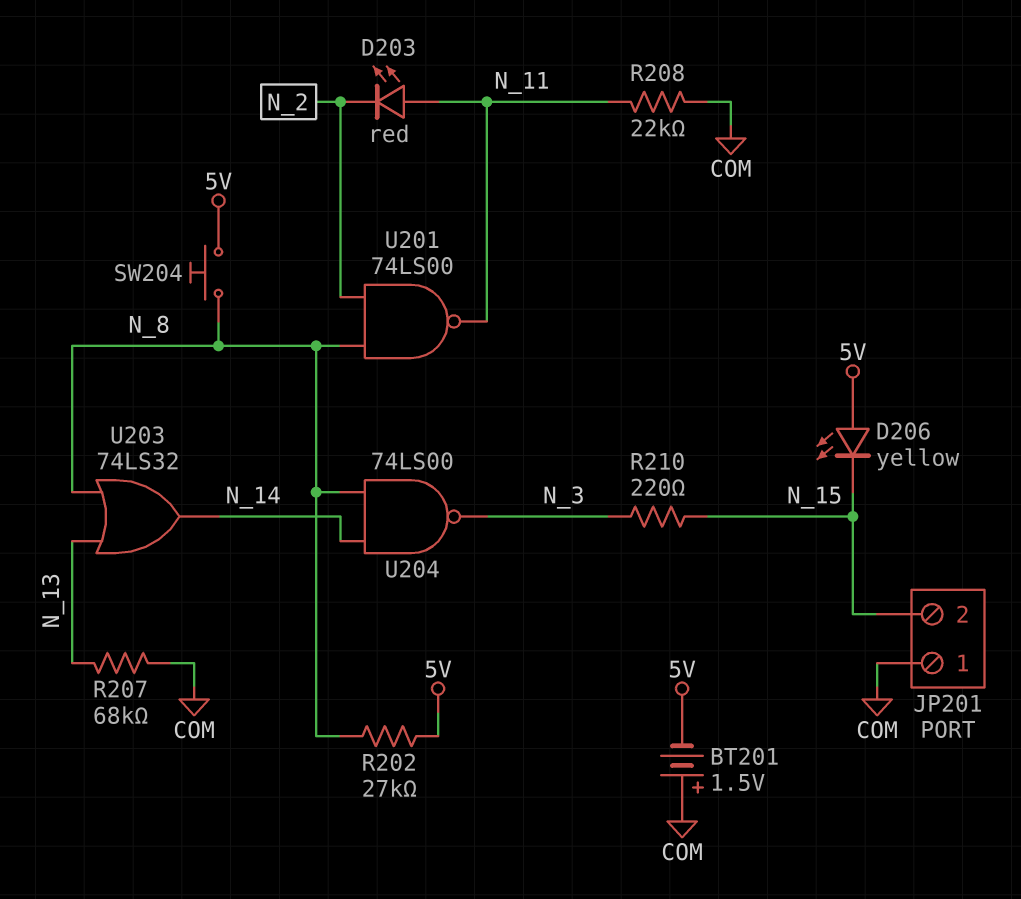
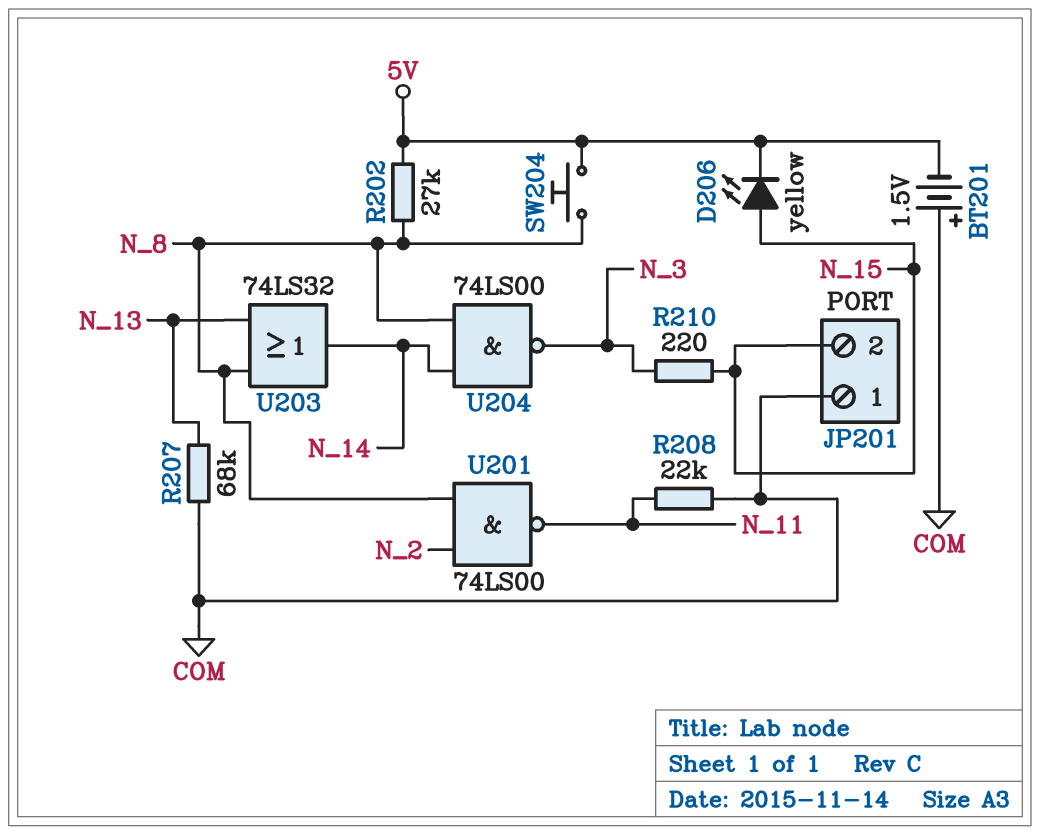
D203: LED red (A N_11, K N_2) -> none
D206: LED yellow (A 5V, K N_15) -> LED yellow (A N_15, K 5V)

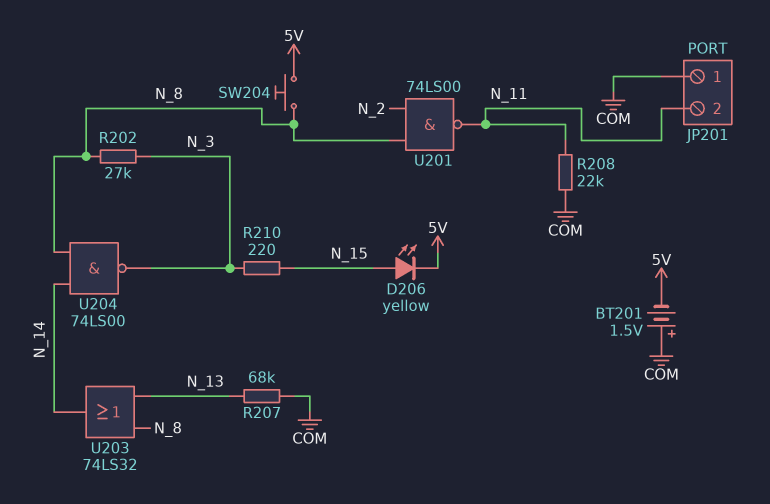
JP201 pin 2: N_15 -> N_11
R202: 27k (5V, N_8) -> 27k (N_3, N_8)

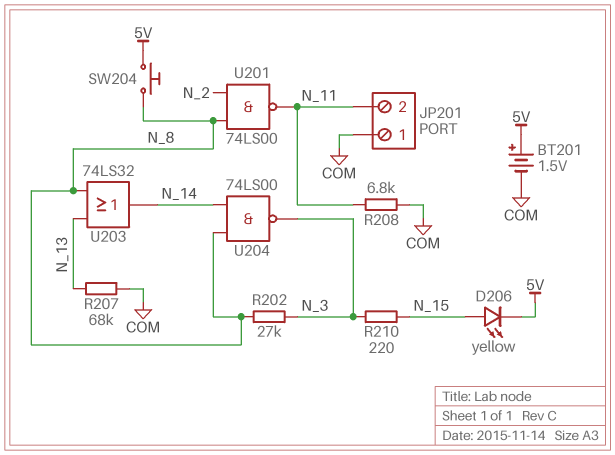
BT201: 1.5V (plus COM, minus 5V) -> 1.5V (plus 5V, minus COM)
R208: 22k (COM, N_11) -> 6.8k (COM, N_11)

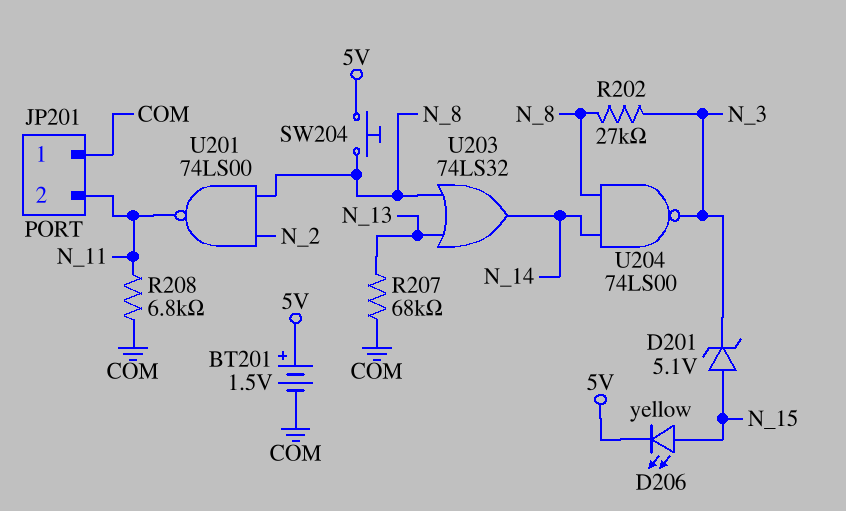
D201: none -> zener 5.1V (A N_15, K N_3)
R210: 220 (N_3, N_15) -> none

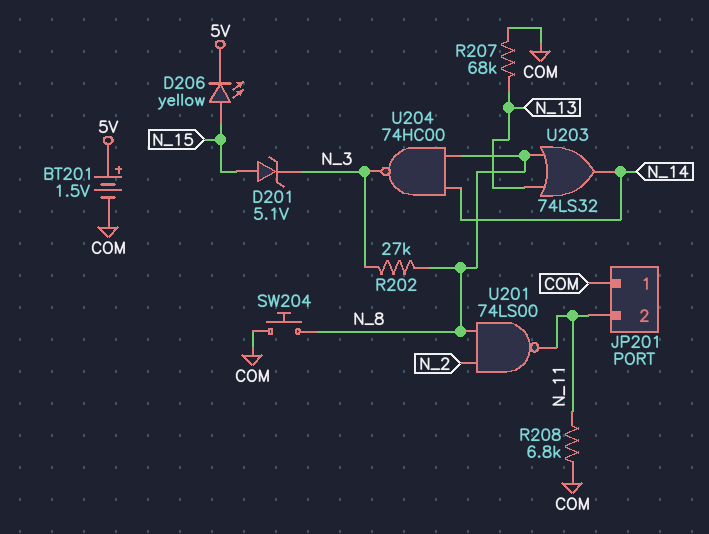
SW204: button (5V, N_8) -> button (COM, N_8)
U204: NAND 74LS00 (in N_8, in N_14, out N_3) -> NAND 74HC00 (in N_8, in N_14, out N_3)

